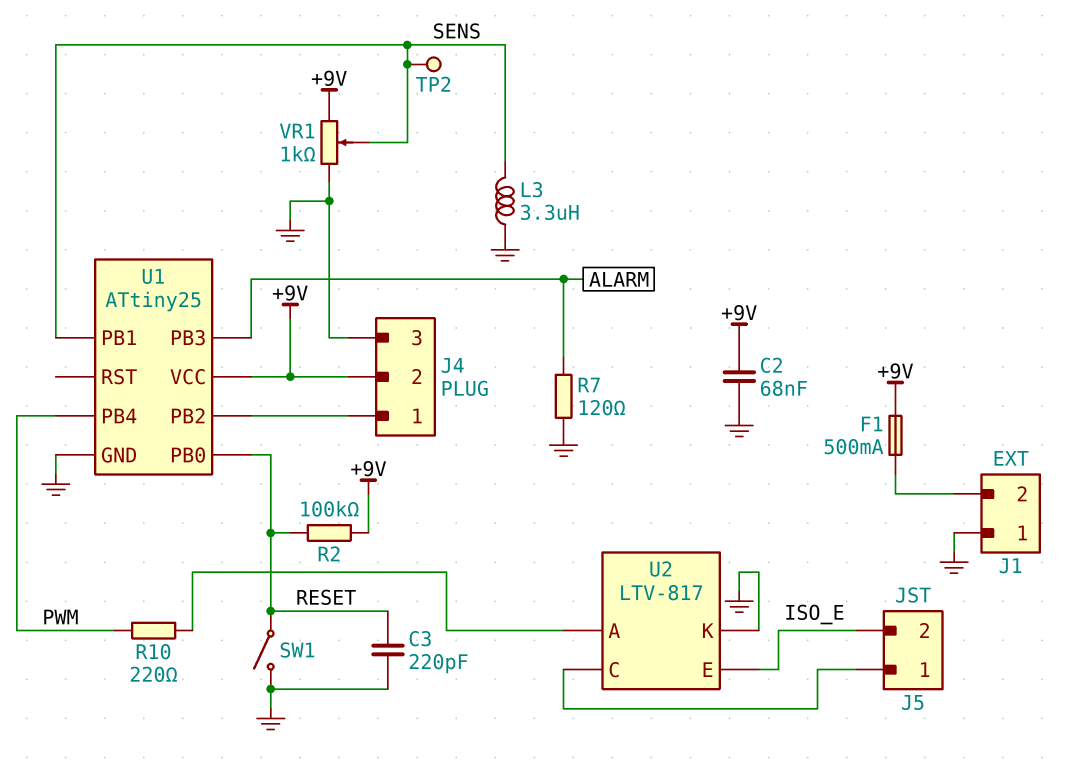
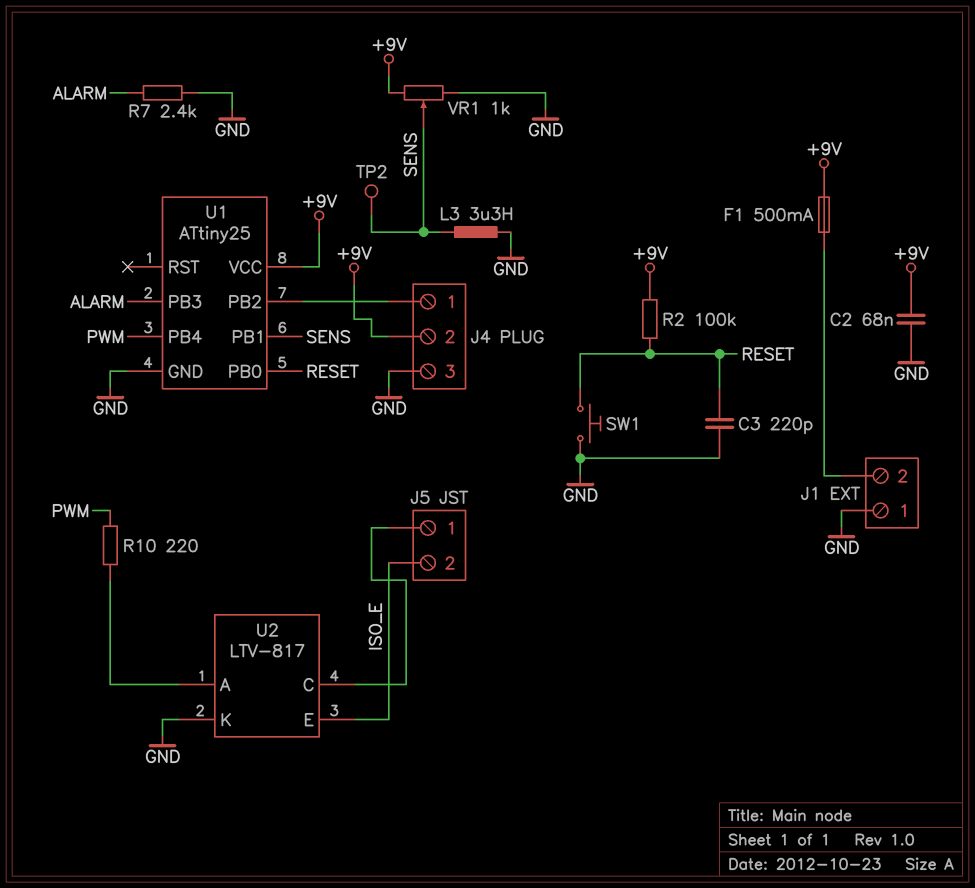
R7: 120 (ALARM, GND) -> 2.4k (ALARM, GND)
SW1: switch (GND, RESET) -> button (GND, RESET)

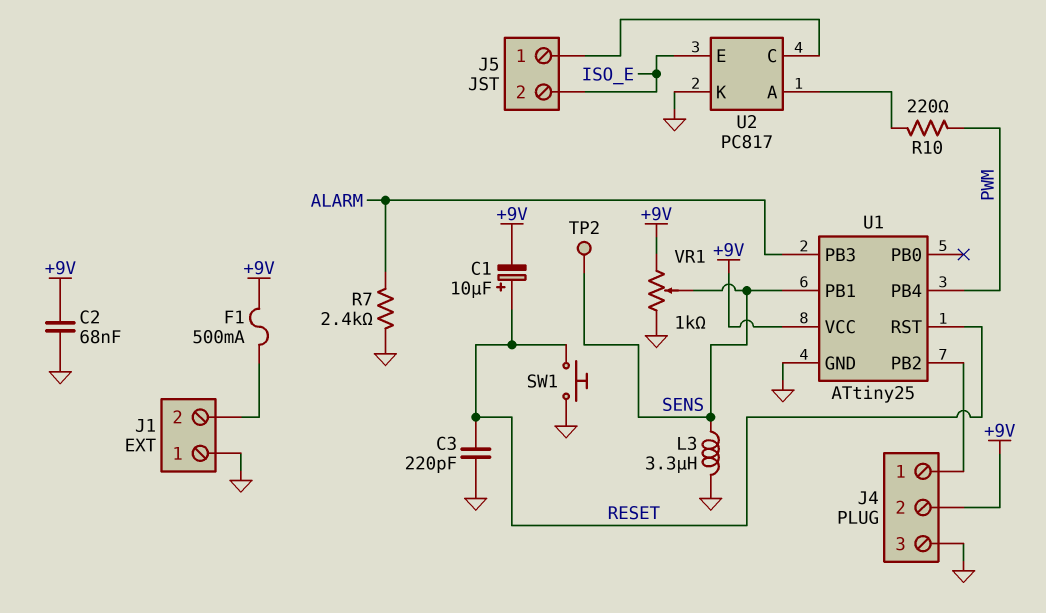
C1: none -> 10uF (plus RESET, minus +9V)
R2: 100k (+9V, RESET) -> none
U1 pin PB0: RESET -> none
U1 pin RST: none -> RESET
U2: LTV-817 -> PC817

